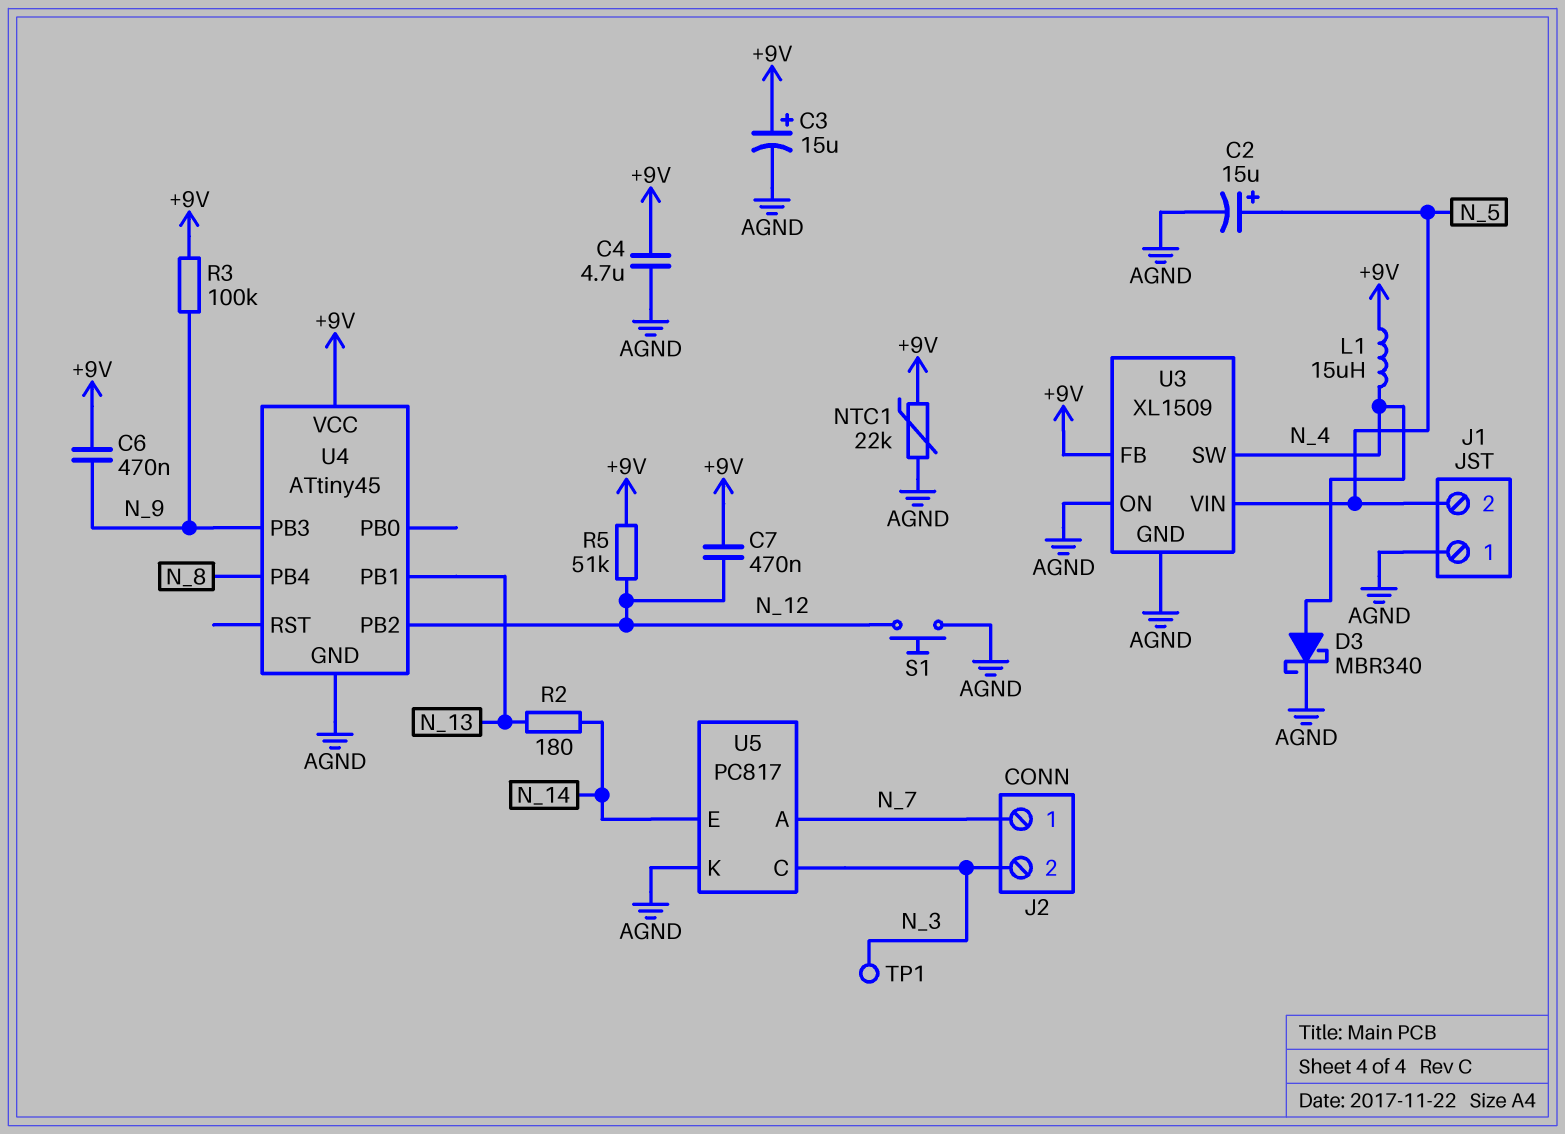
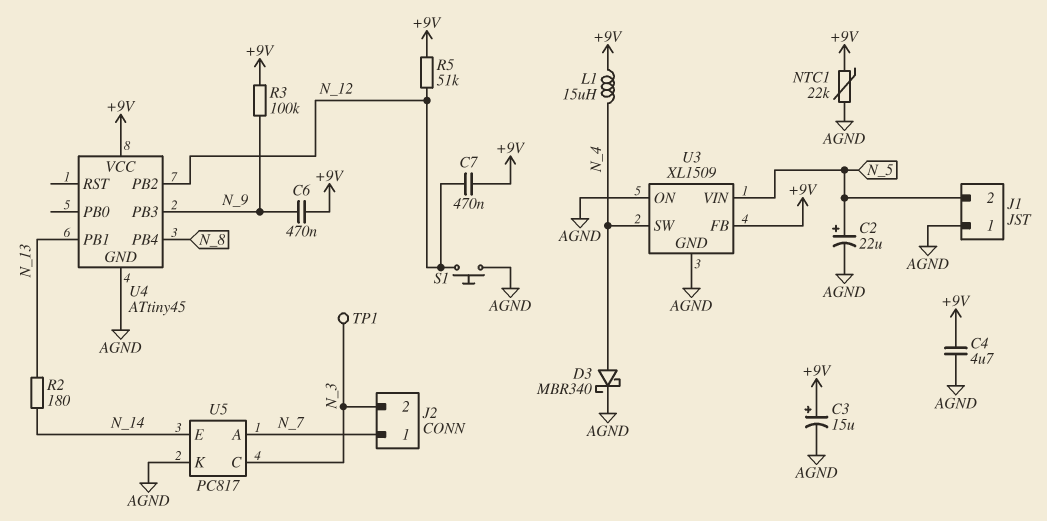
C2: 15uF (plus N_5, minus AGND) -> 22uF (plus N_5, minus AGND)

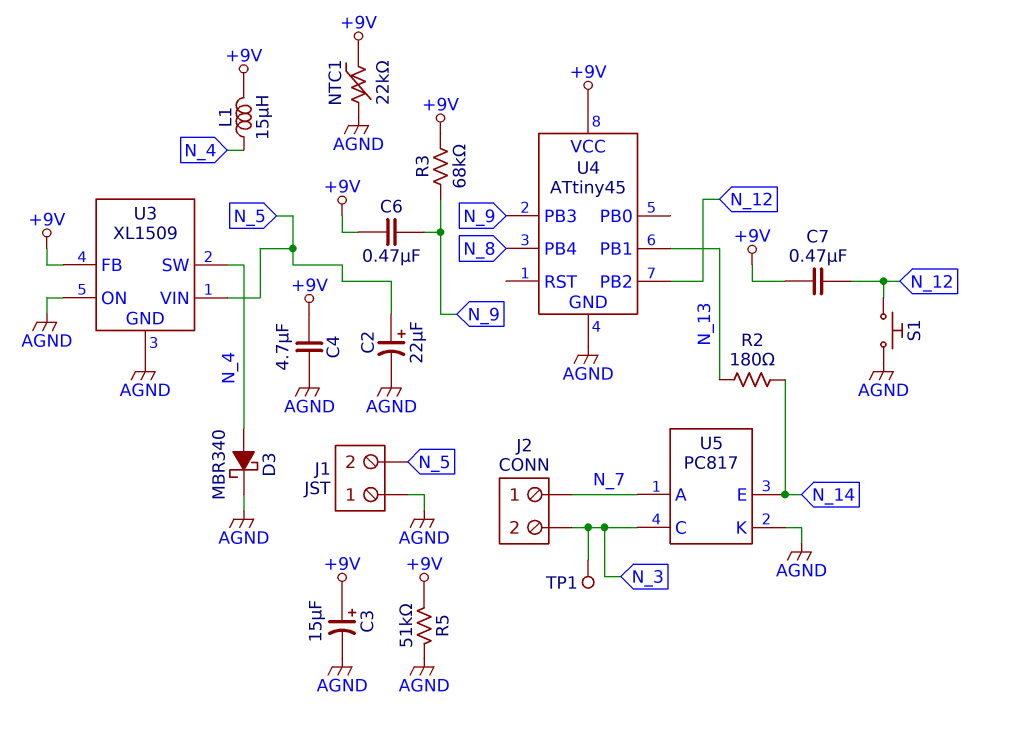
R3: 100k (+9V, N_9) -> 68k (+9V, N_9)
R5: 51k (+9V, N_12) -> 51k (+9V, AGND)

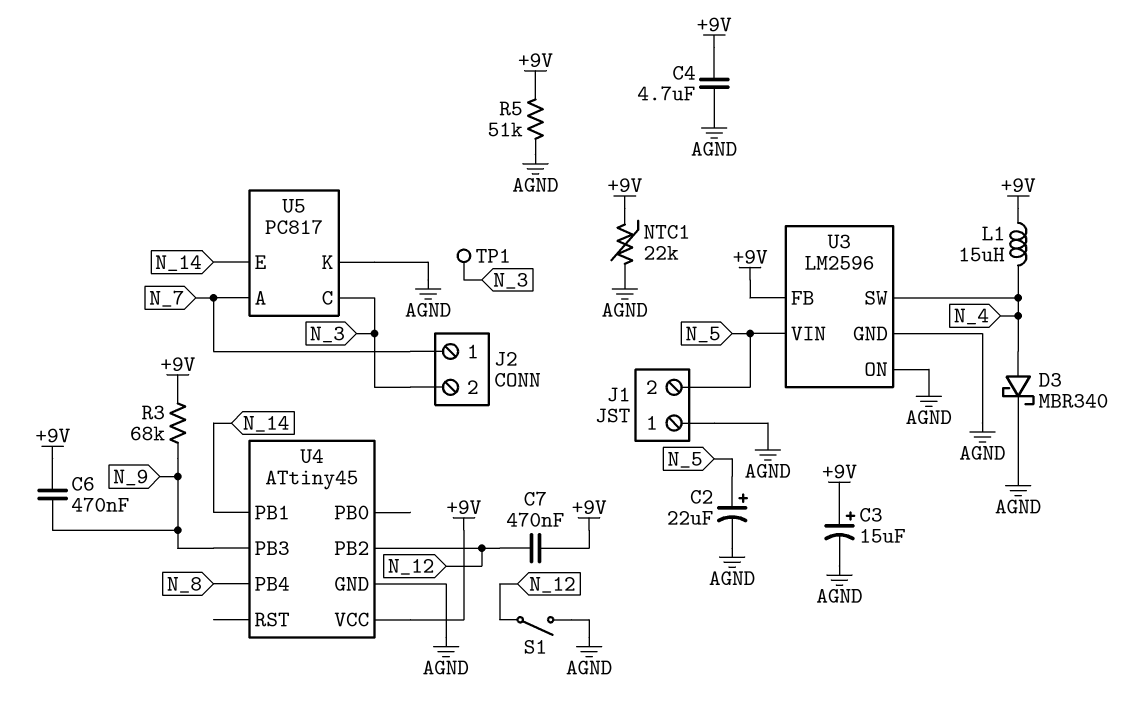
R2: 180 (N_13, N_14) -> none
S1: button (AGND, N_12) -> switch (AGND, N_12)
U3: XL1509 -> LM2596
U4 pin PB1: N_13 -> N_14

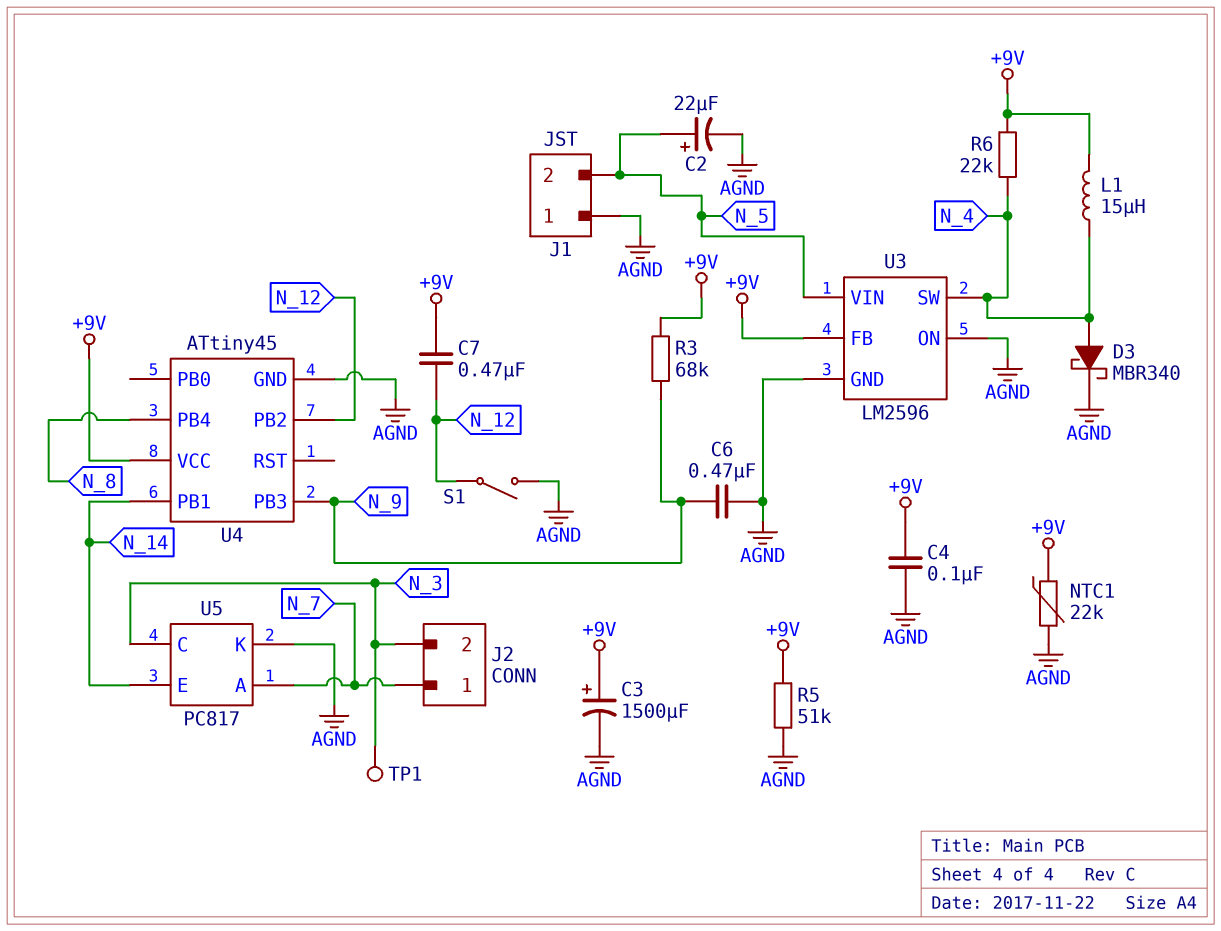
C3: 15uF (plus +9V, minus AGND) -> 1500uF (plus +9V, minus AGND)
C4: 4.7uF (+9V, AGND) -> 100nF (+9V, AGND)
C6: 470nF (+9V, N_9) -> 470nF (AGND, N_9)
R6: none -> 22k (+9V, N_4)

